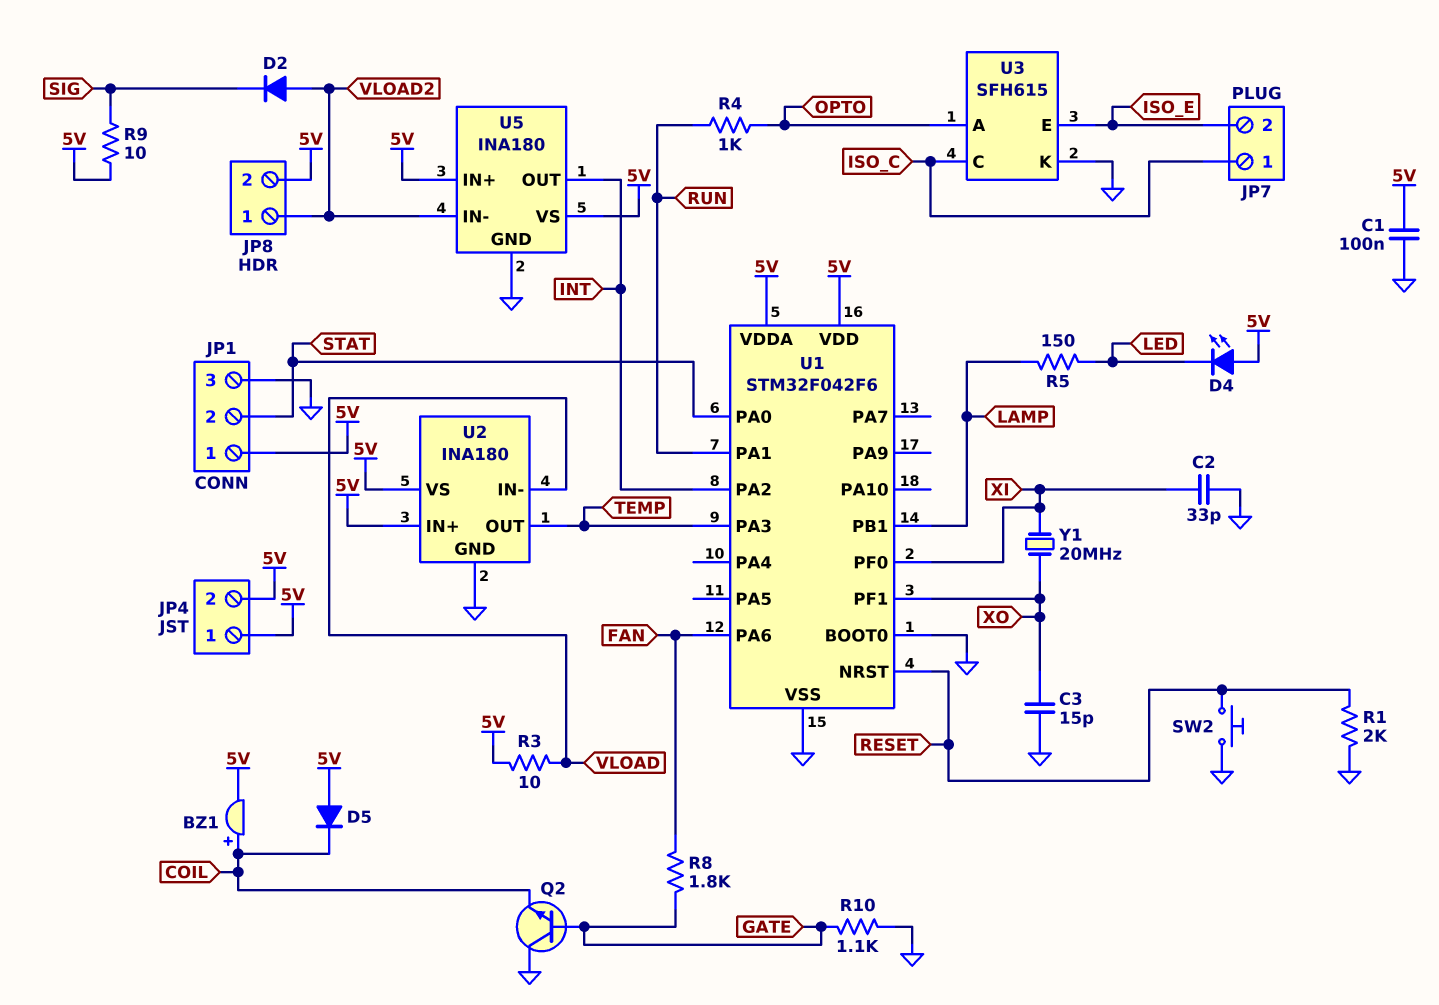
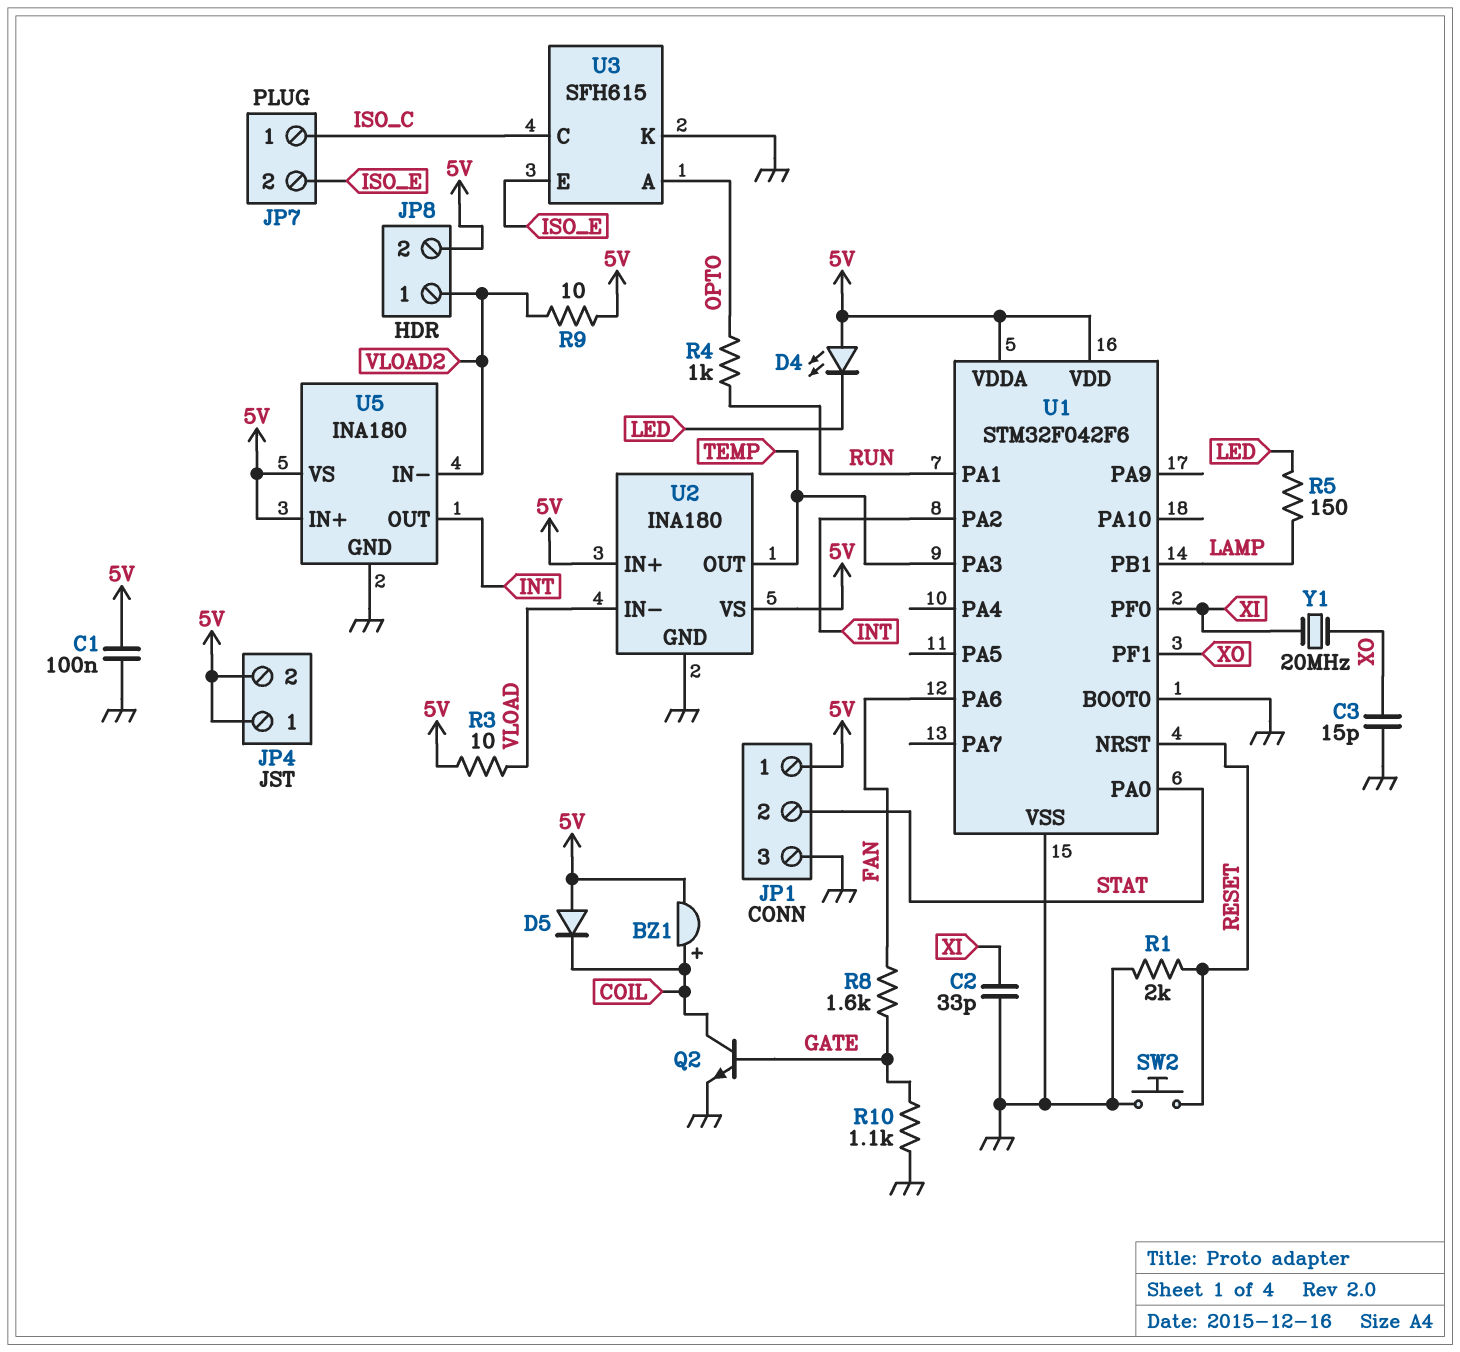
D2: diode (A VLOAD2, K SIG) -> none
Q2: NPN (B GATE, C GND, E COIL) -> NPN (B GATE, C COIL, E GND)
R8: 1.8k (FAN, GATE) -> 1.6k (FAN, GATE)
R9: 10 (5V, SIG) -> 10 (5V, VLOAD2)

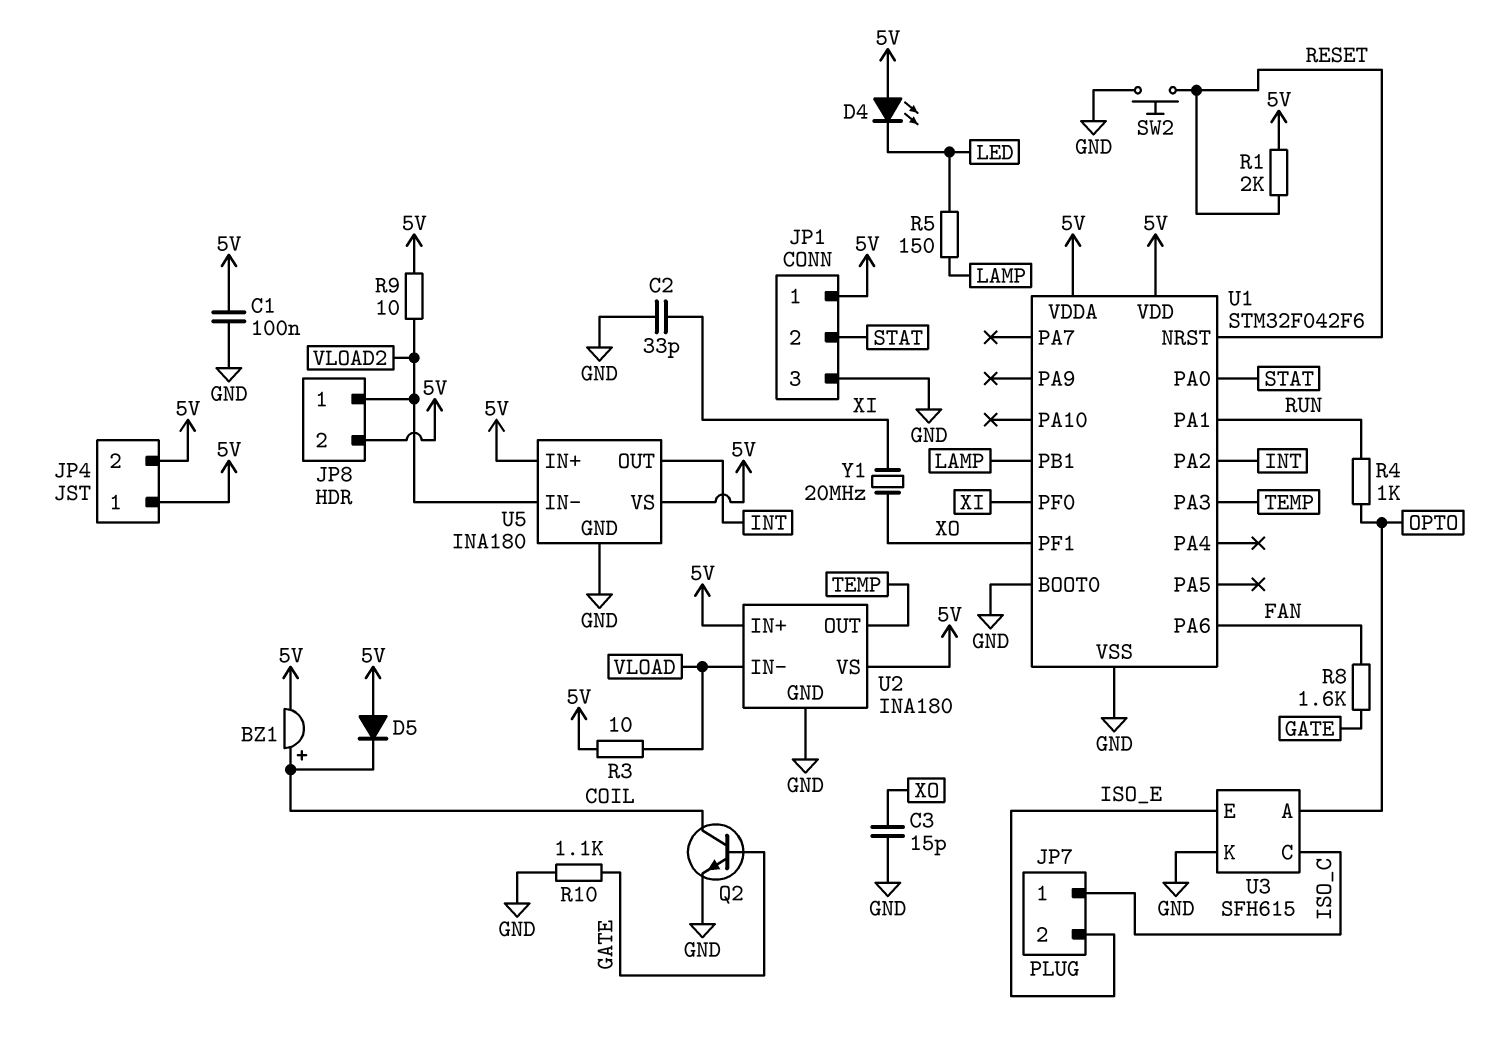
R1: 2k (GND, RESET) -> 2k (5V, RESET)

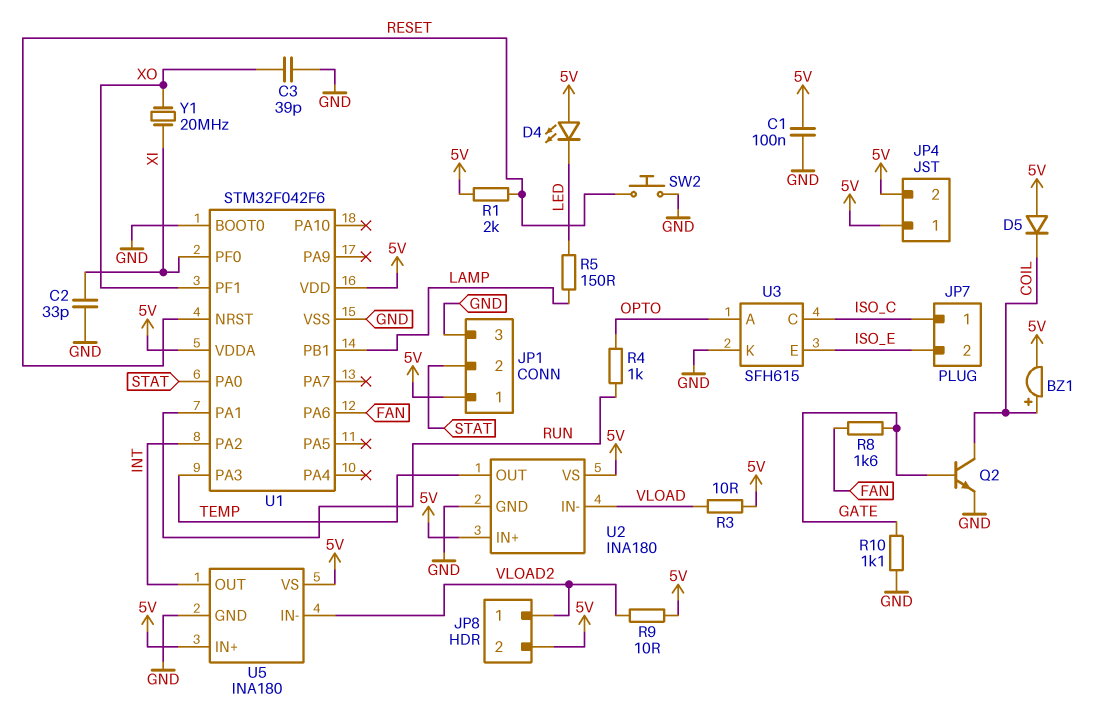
C3: 15pF (GND, XO) -> 39pF (GND, XO)

